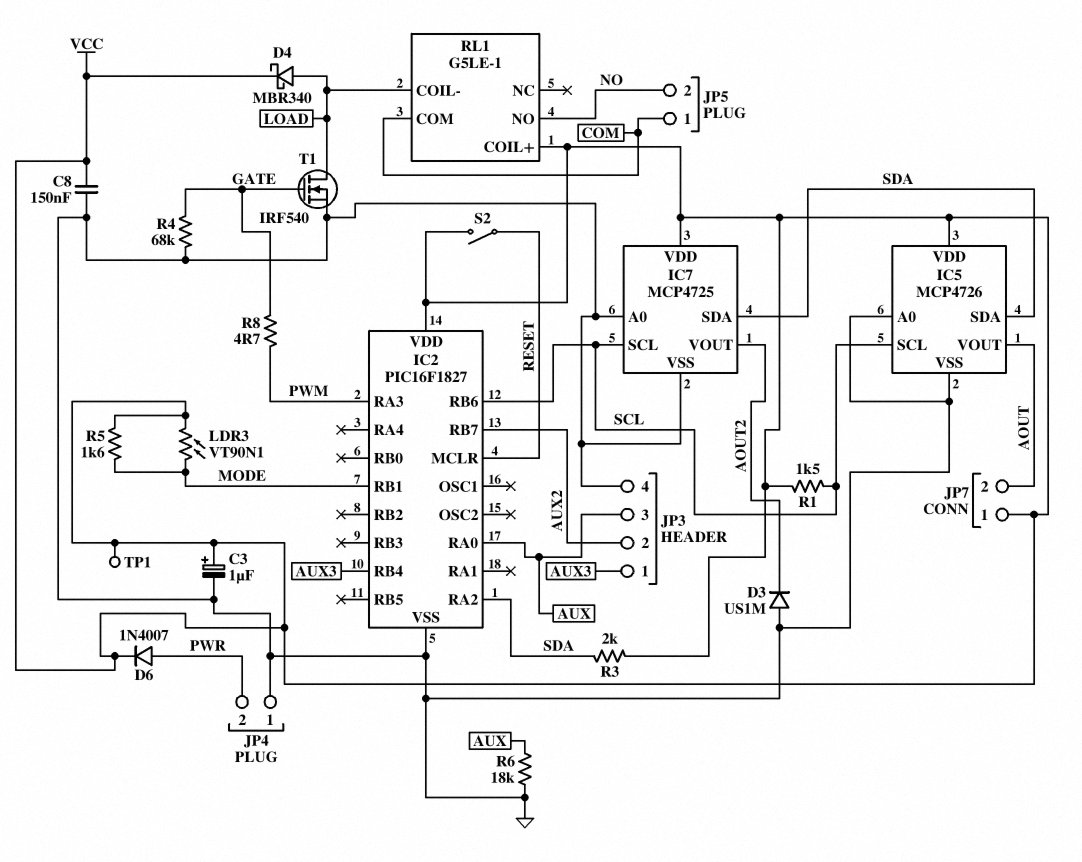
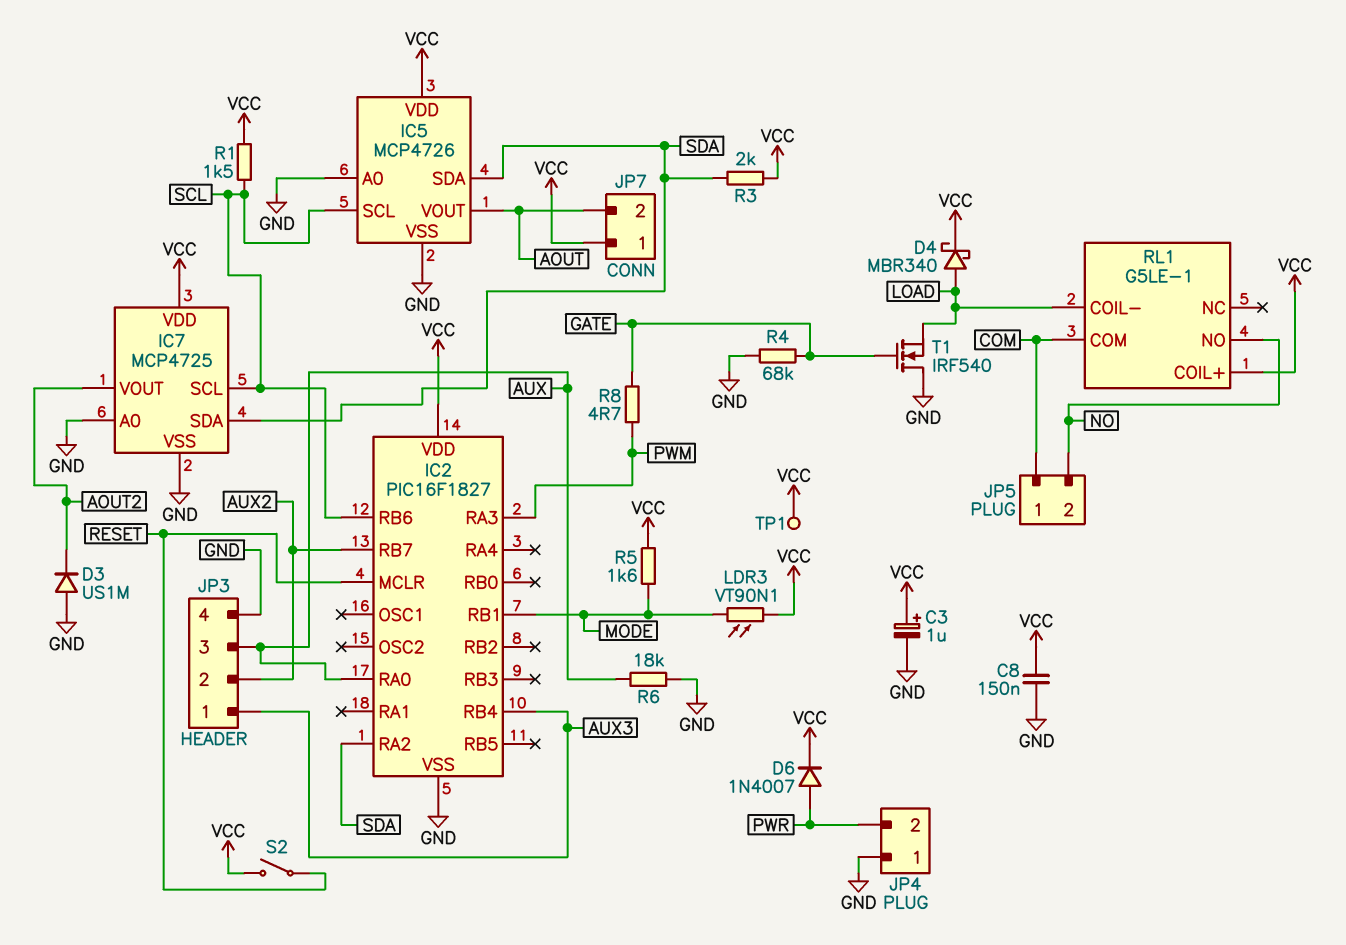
T1: NMOS IRF540 (G GATE, D LOAD, S GND) -> NMOS IRF540 (G GATE, D GND, S LOAD)

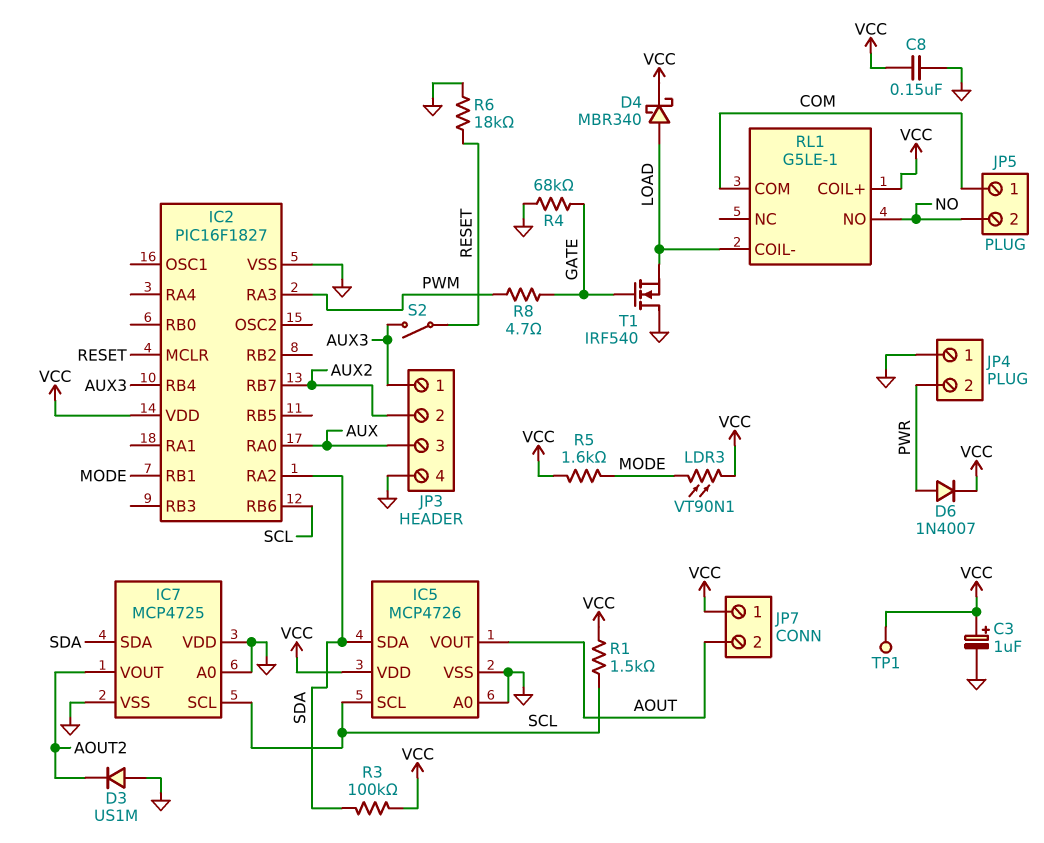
IC7 pin VDD: VCC -> GND
R3: 2k (SDA, VCC) -> 100k (SDA, VCC)
R6: 18k (AUX, GND) -> 18k (GND, RESET)
S2: switch (RESET, VCC) -> switch (AUX3, RESET)

